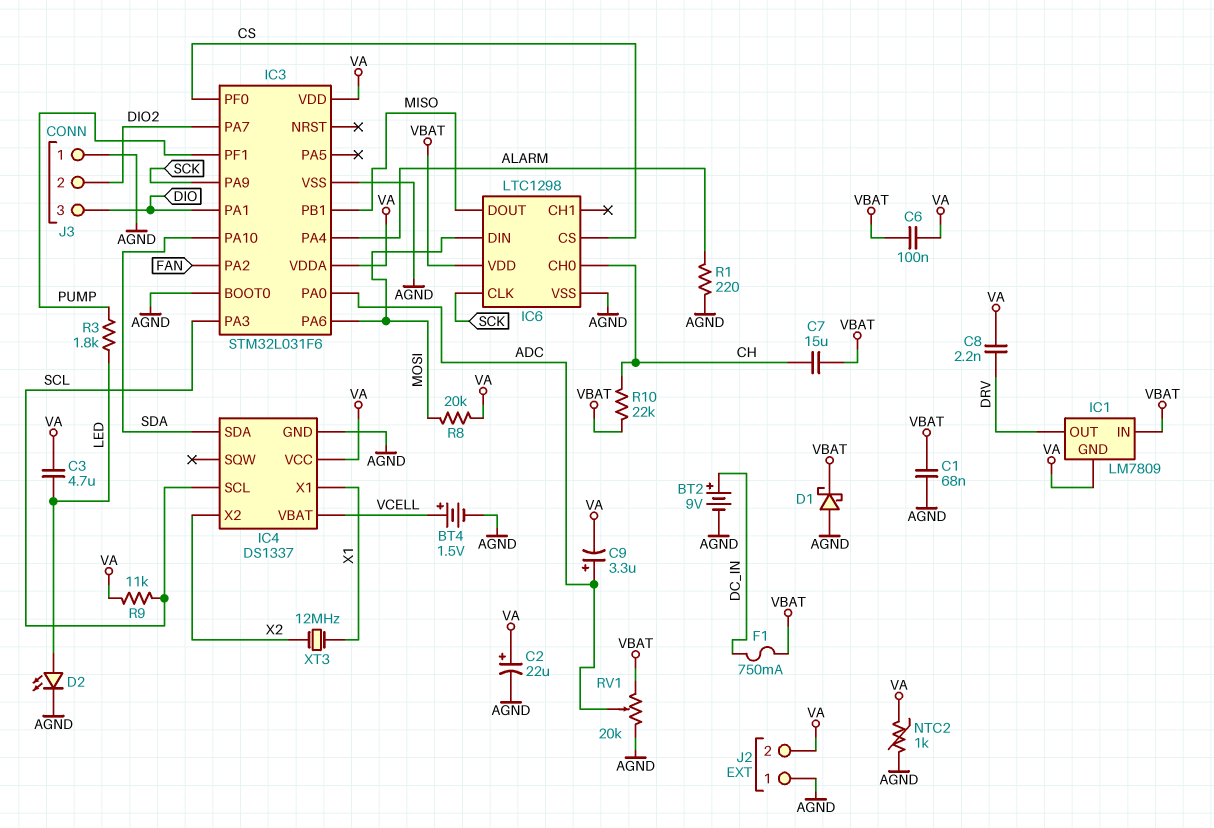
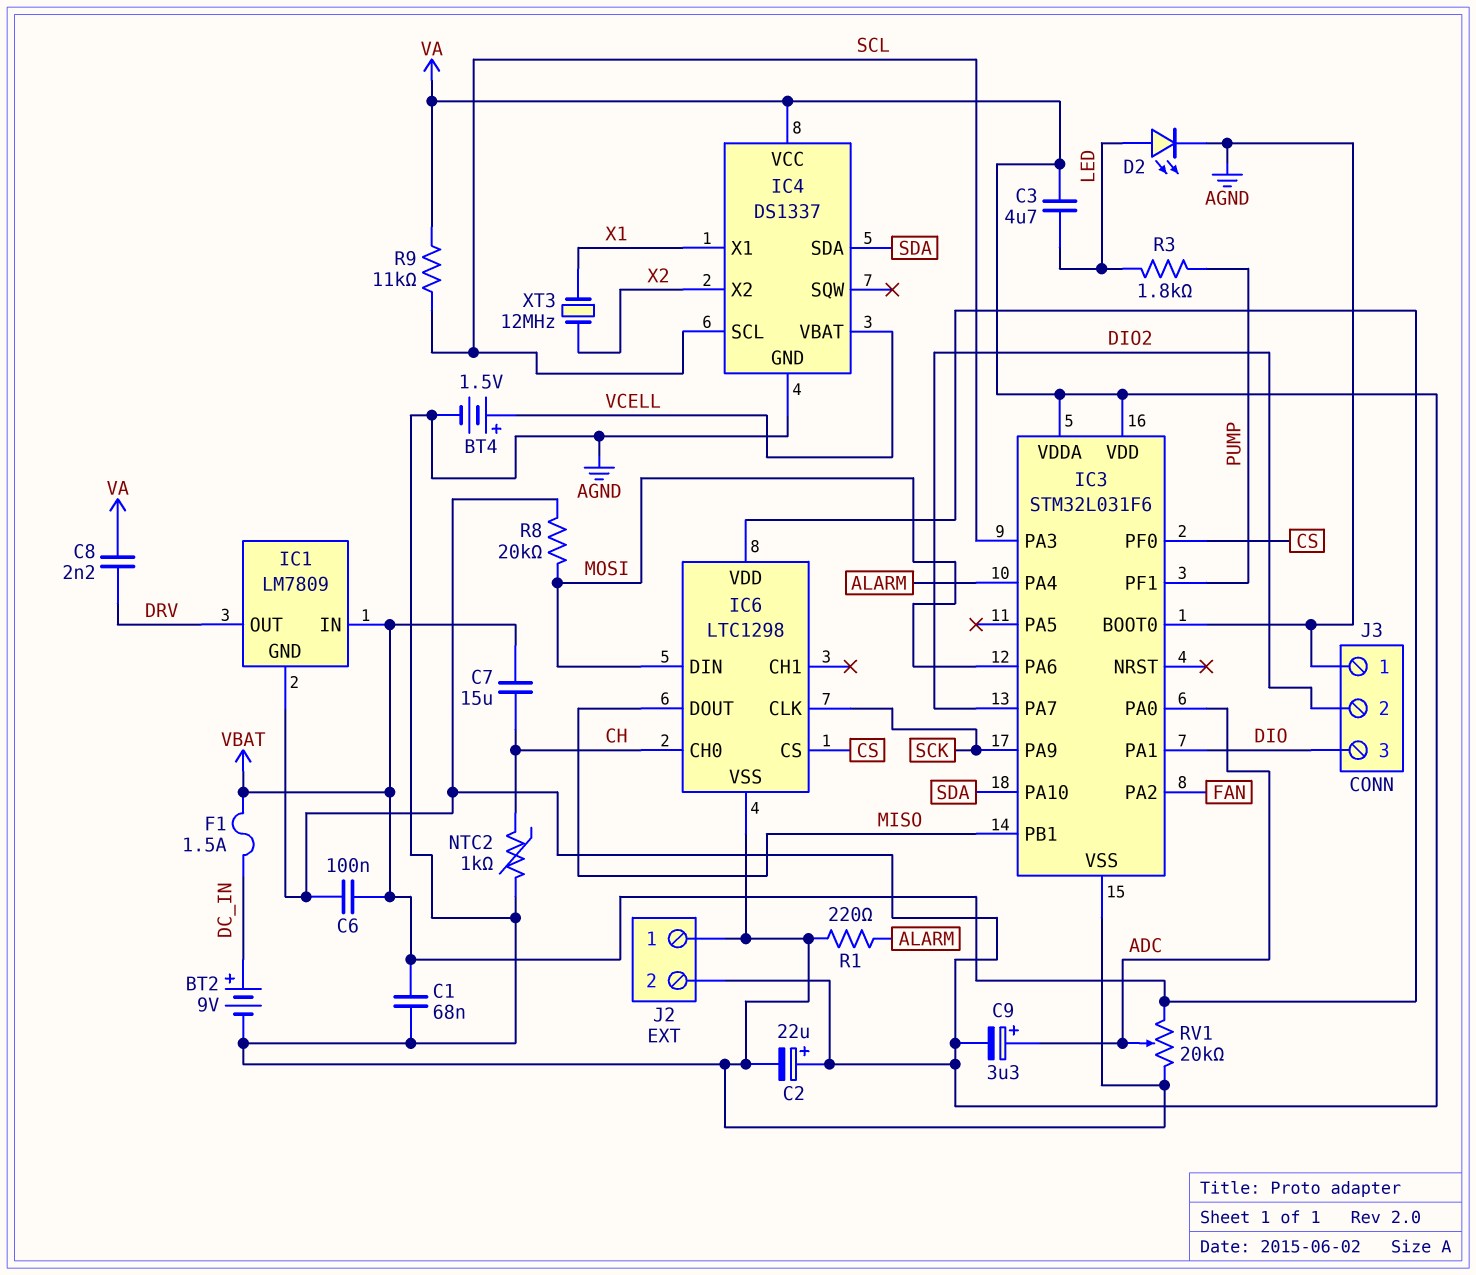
D1: schottky (A AGND, K VBAT) -> none
F1: 750mA (DC_IN, VBAT) -> 1.5A (DC_IN, VBAT)
NTC2: 1k (AGND, VA) -> 1k (AGND, CH)
R10: 22k (CH, VBAT) -> none

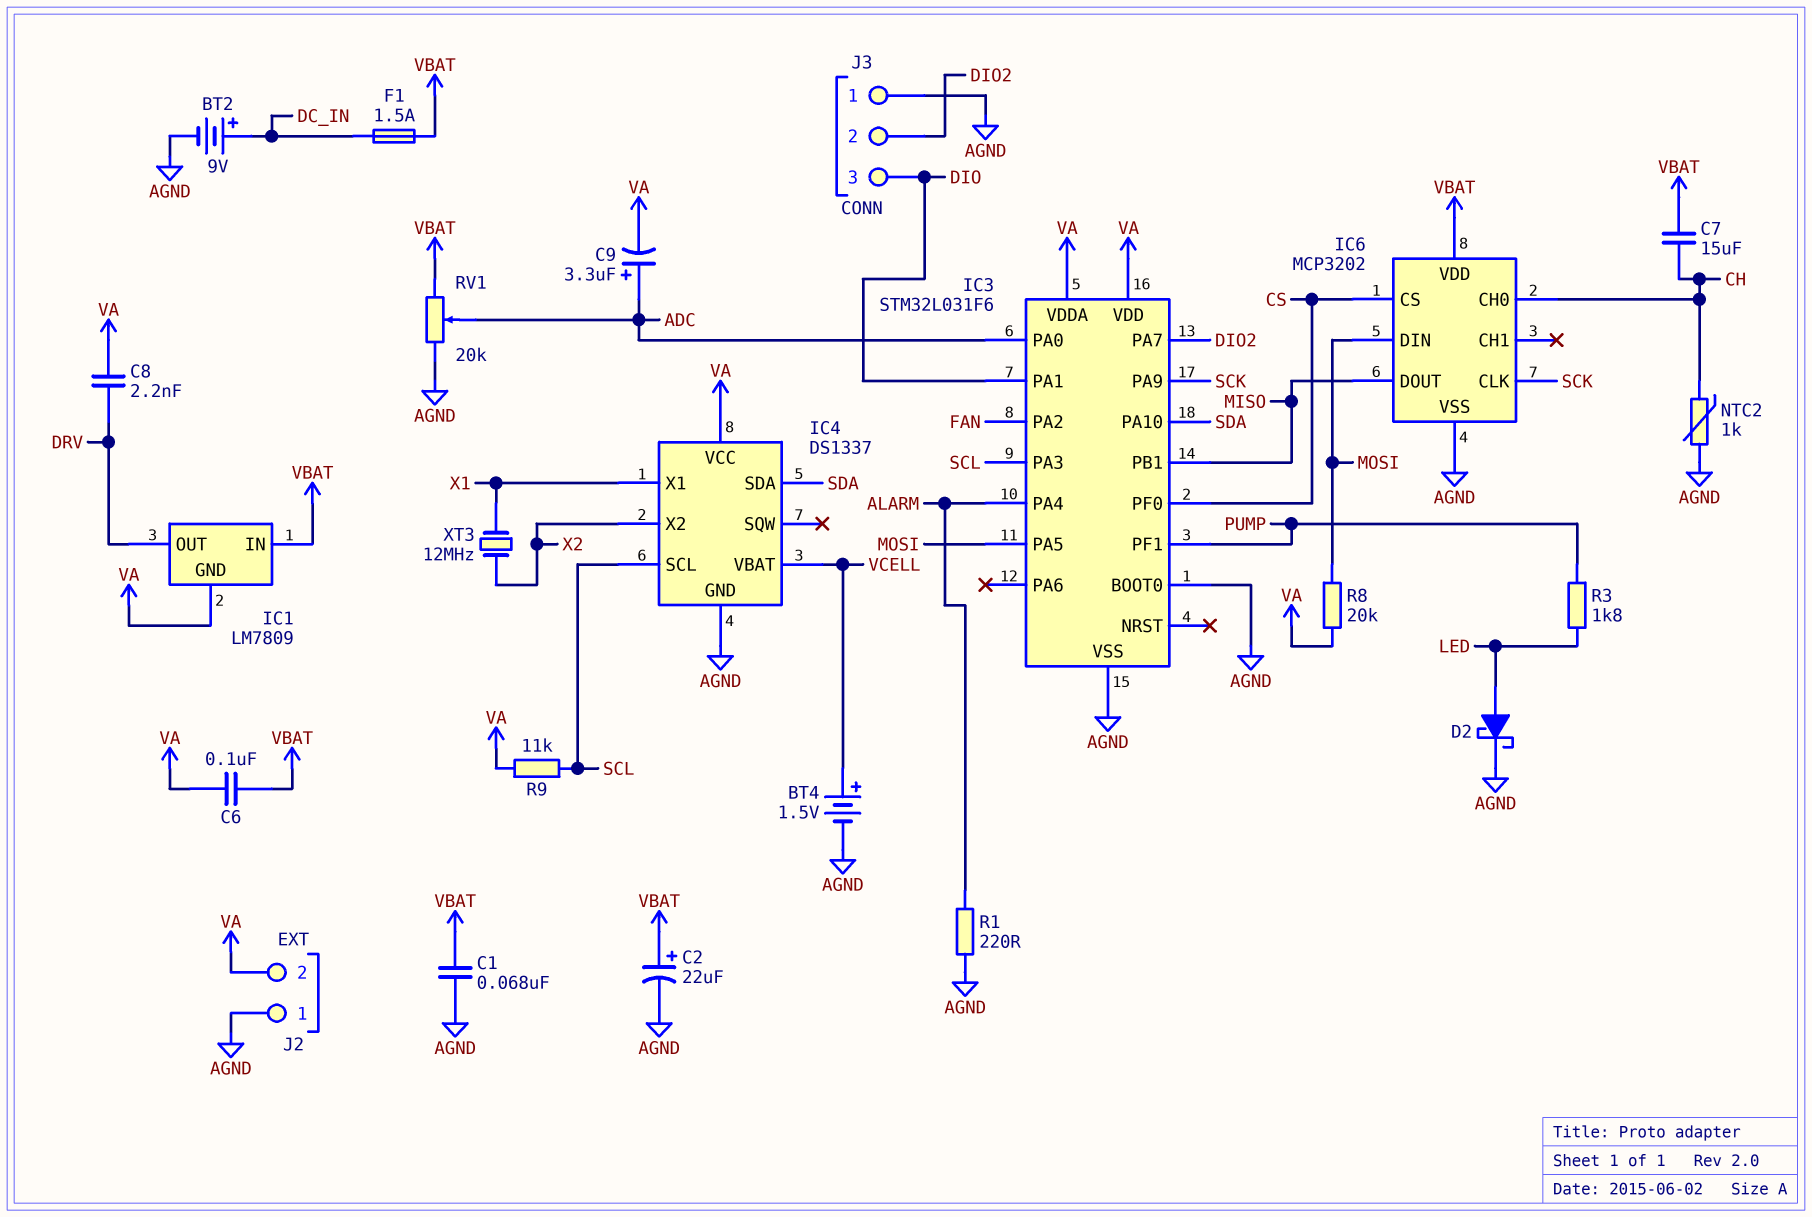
C2: 22uF (plus VA, minus AGND) -> 22uF (plus VBAT, minus AGND)
C3: 4.7uF (LED, VA) -> none
D2: LED (A LED, K AGND) -> schottky (A LED, K AGND)
IC3 pin PA5: none -> MOSI
IC3 pin PA6: MOSI -> none
IC6: LTC1298 -> MCP3202

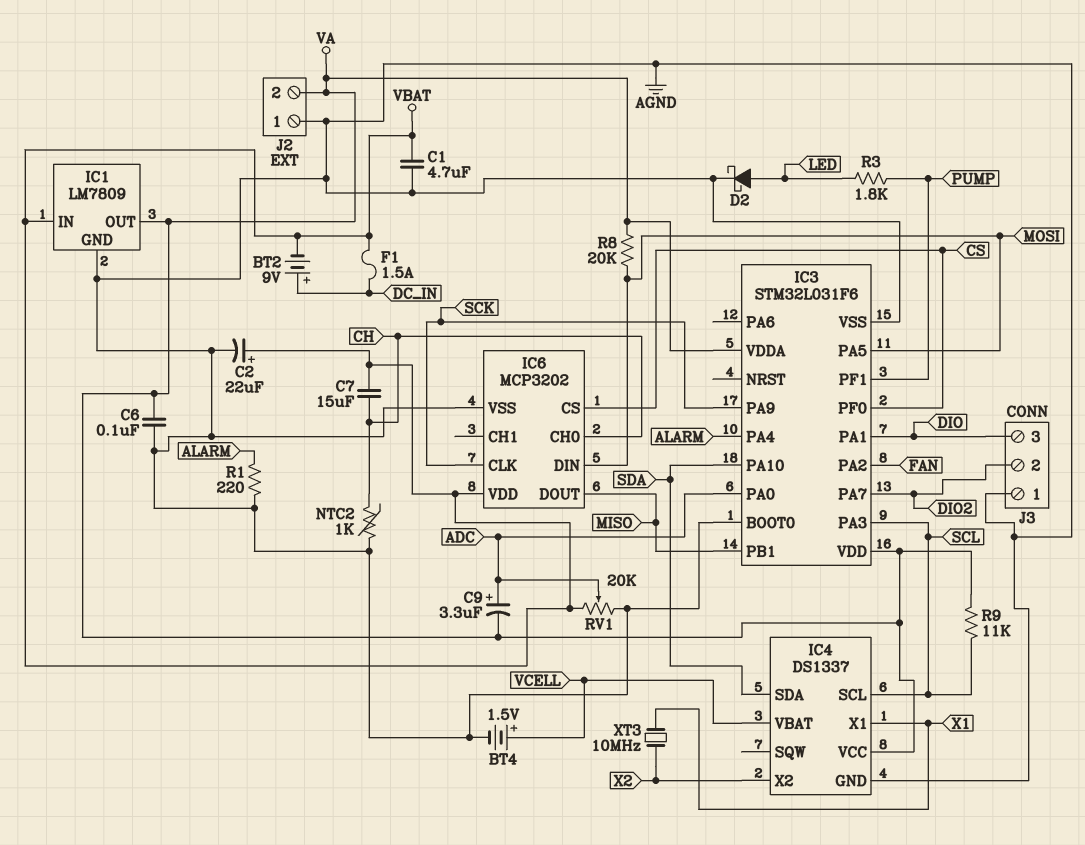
BT2: 9V (plus DC_IN, minus AGND) -> 9V (plus DC_IN, minus VBAT)
C1: 68nF (AGND, VBAT) -> 4.7uF (AGND, VBAT)
C6: 100nF (VA, VBAT) -> 100nF (AGND, VA)
C8: 2.2nF (DRV, VA) -> none
IC1 pin GND: VA -> AGND
IC1 pin OUT: DRV -> VA
XT3: 12MHz (X1, X2) -> 10MHz (X1, X2)

